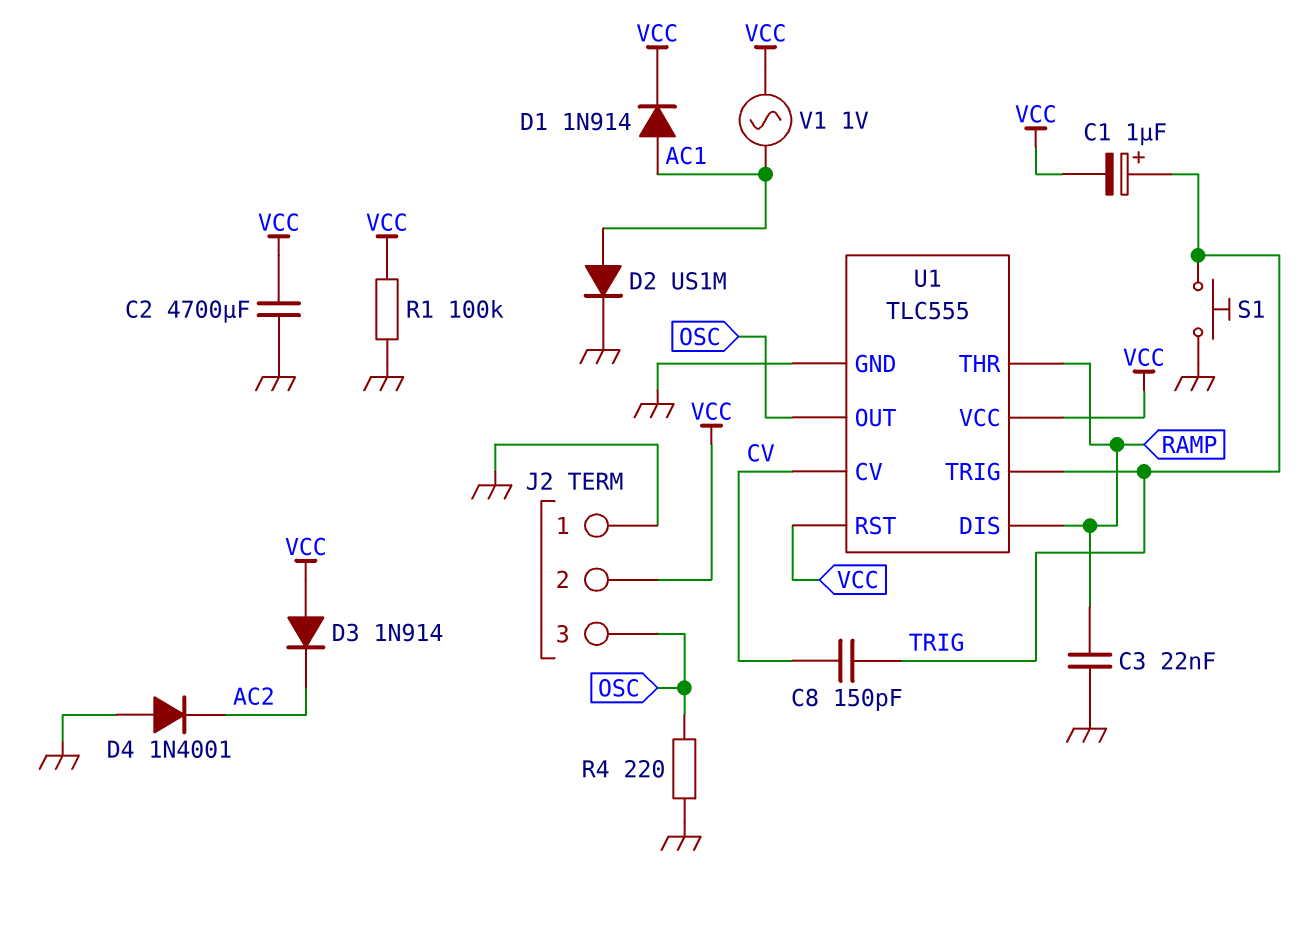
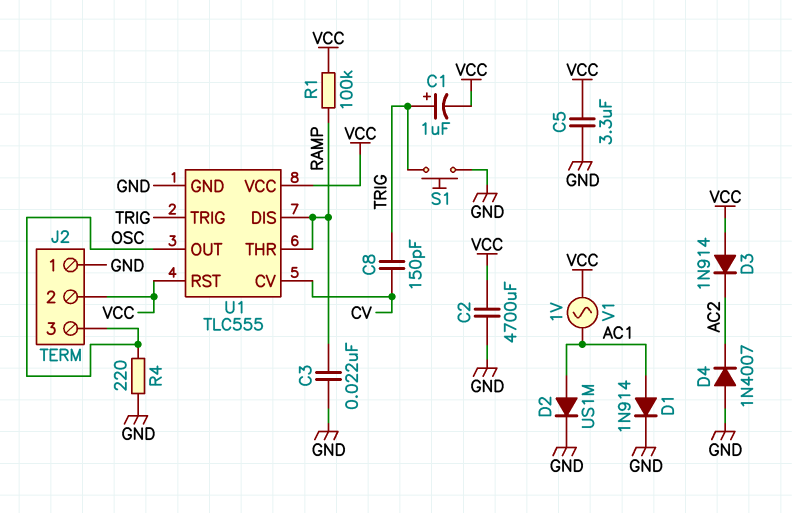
C5: none -> 3.3uF (GND, VCC)
D1: diode 1N914 (A AC1, K VCC) -> diode 1N914 (A AC1, K GND)
D4: diode 1N4001 (A GND, K AC2) -> diode 1N4007 (A GND, K AC2)
R1: 100k (GND, VCC) -> 100k (RAMP, VCC)

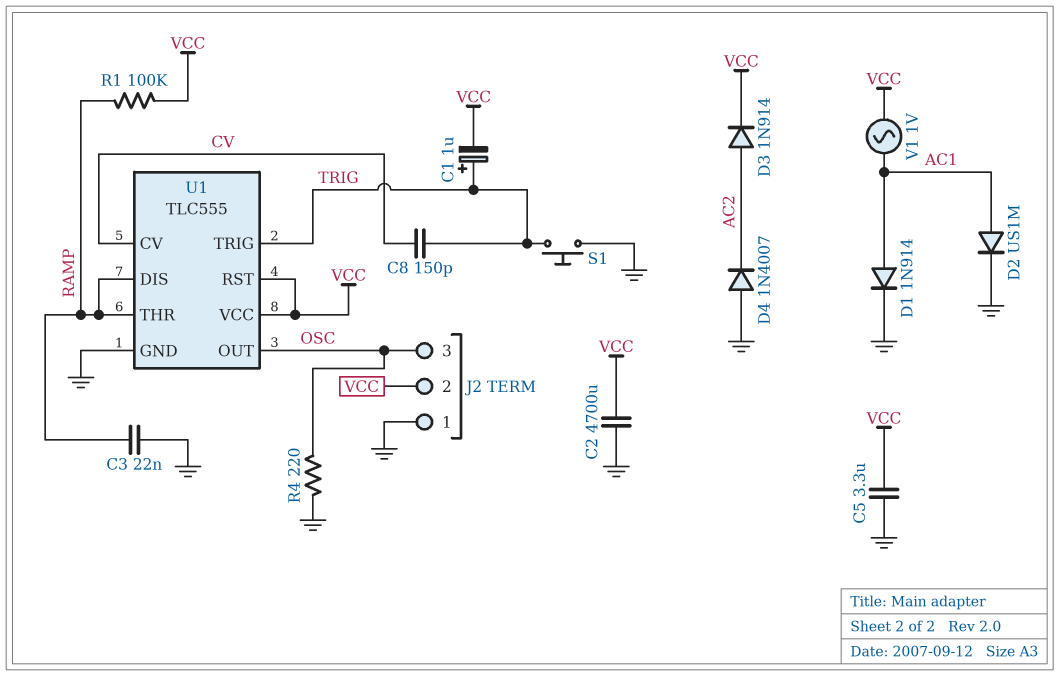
D3: diode 1N914 (A VCC, K AC2) -> diode 1N914 (A AC2, K VCC)

